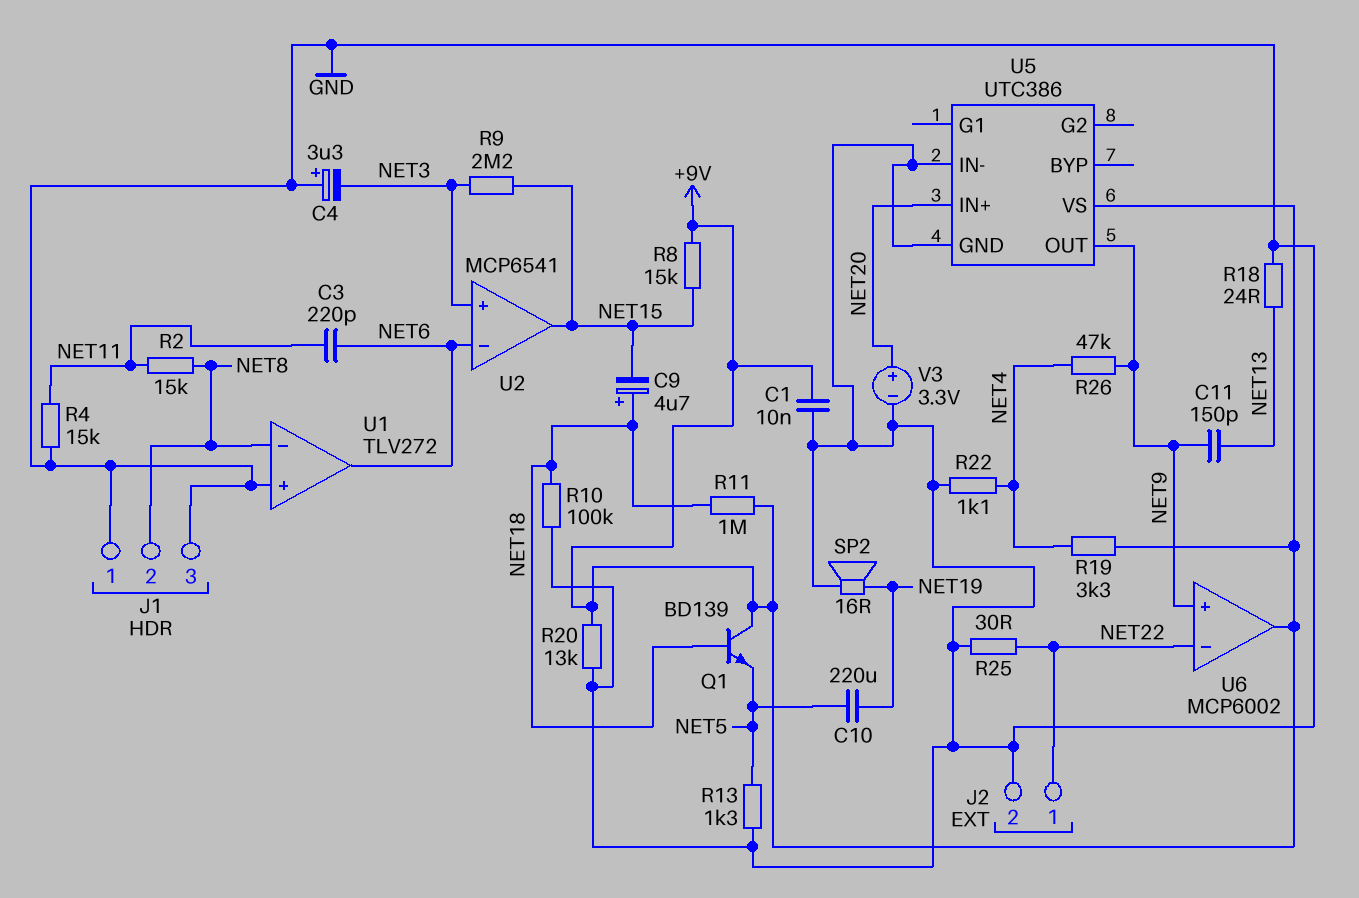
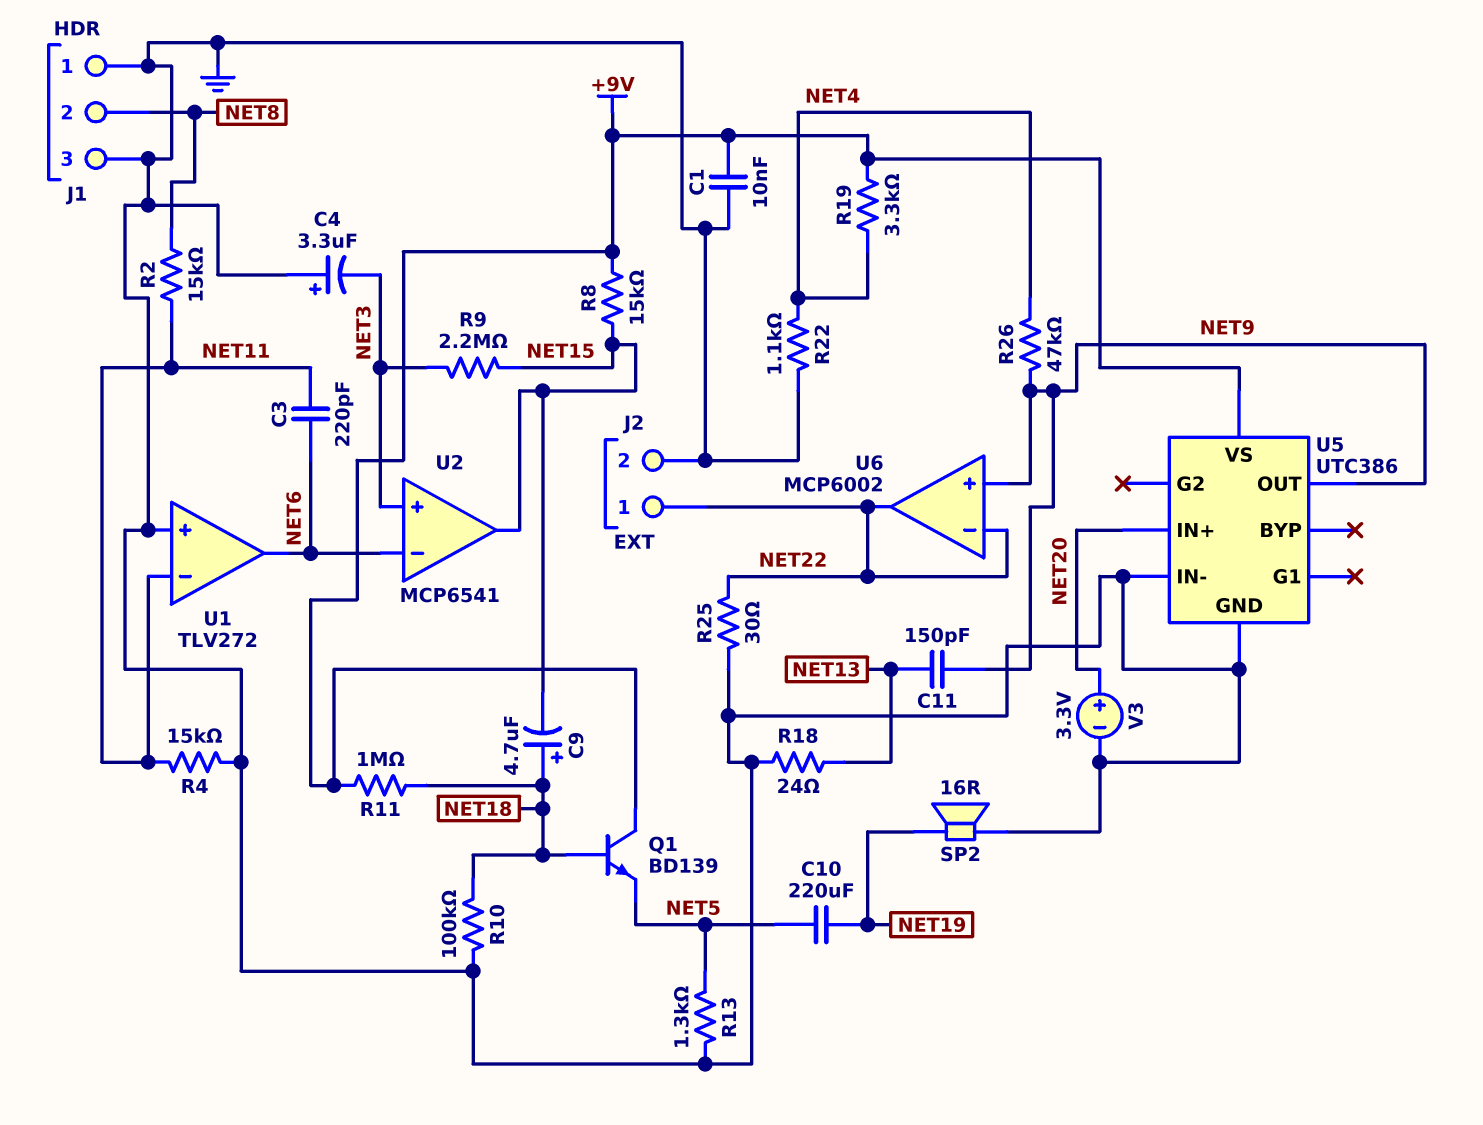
R20: 13k (+9V, GND) -> none
U1 pin in-: NET8 -> NET11
U6 pin out: +9V -> NET22

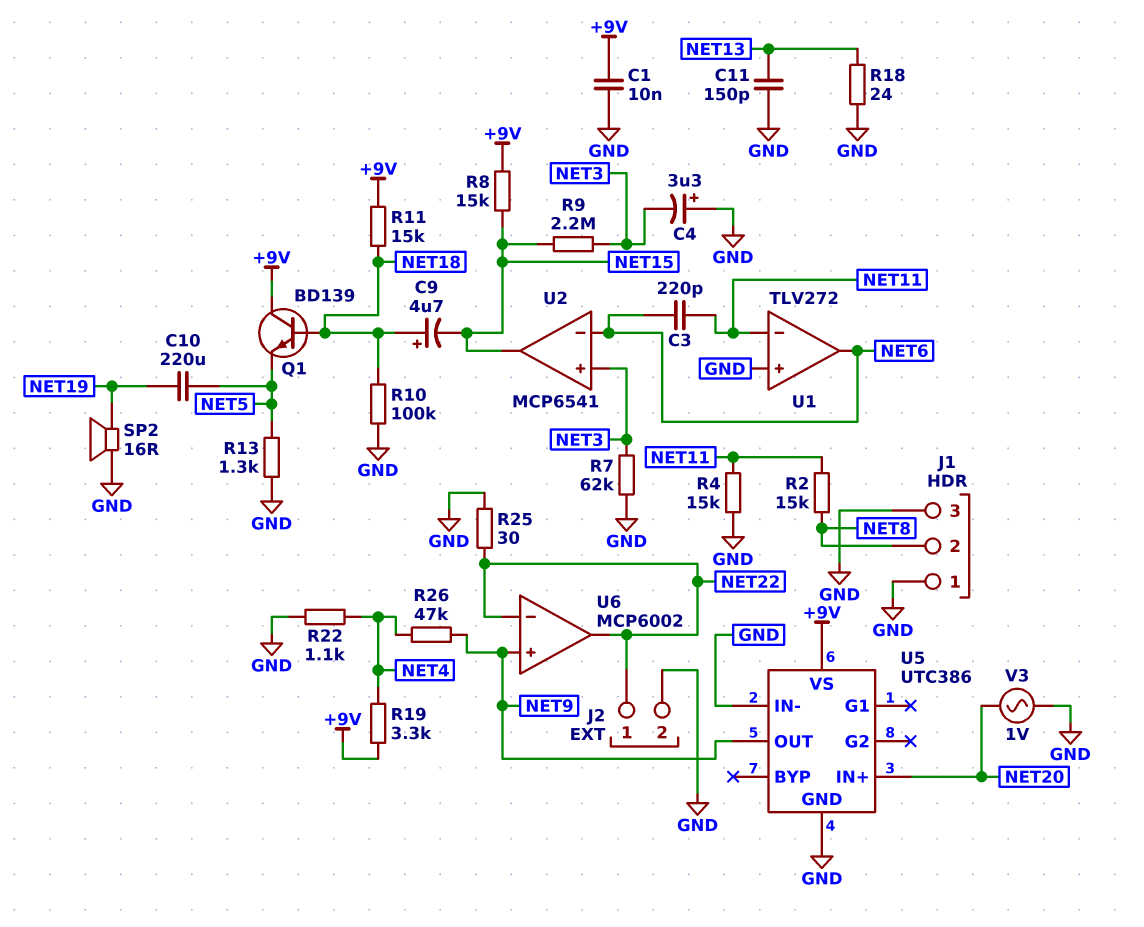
C11: 150pF (NET9, NET13) -> 150pF (GND, NET13)
R7: none -> 62k (GND, NET3)
R11: 1M (+9V, NET18) -> 15k (+9V, NET18)
V3: 3.3V (plus NET20, minus GND) -> AC 1V (GND, NET20)

